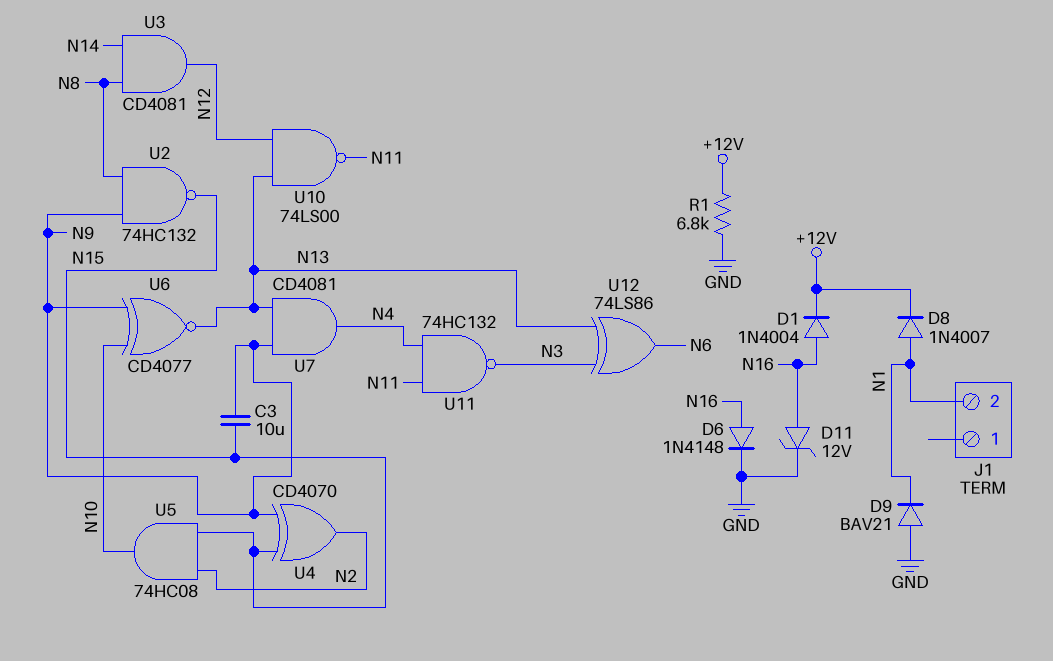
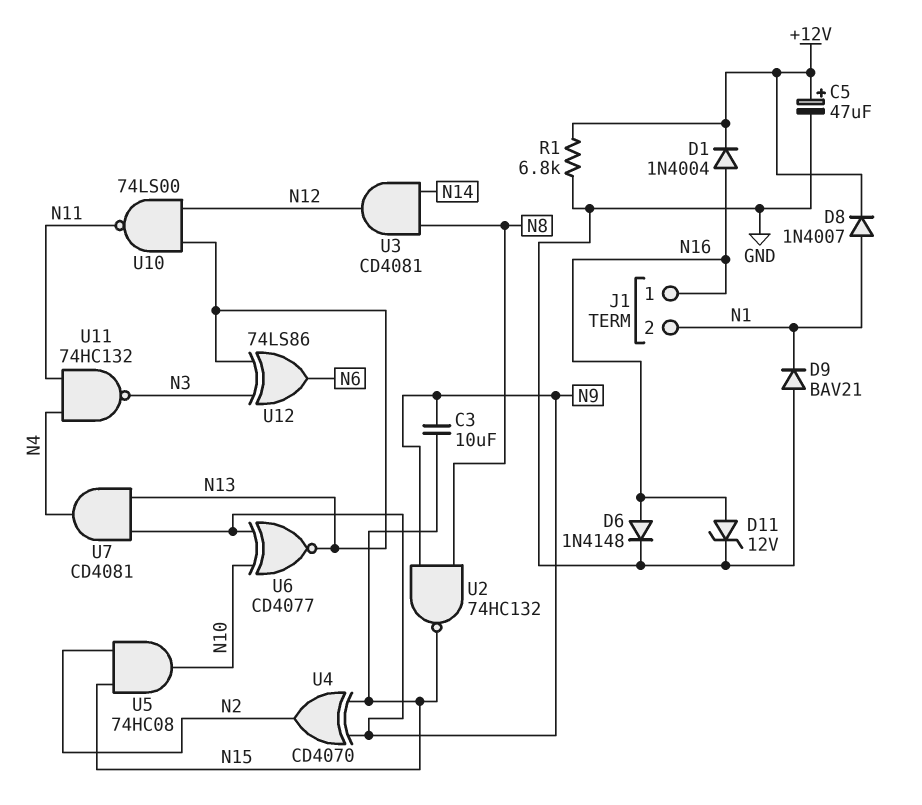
C5: none -> 47uF (plus +12V, minus GND)
J1 pin 1: none -> N16

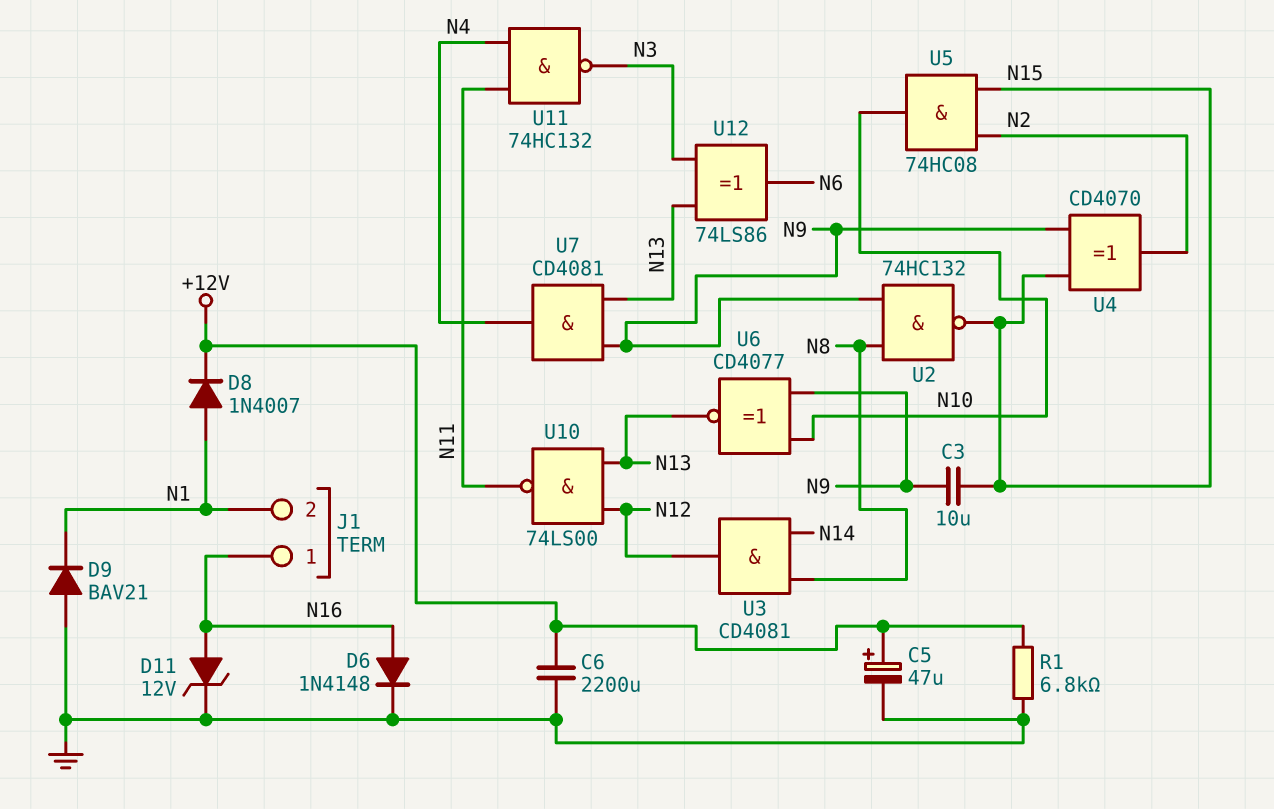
C6: none -> 2200uF (+12V, GND)
D1: diode 1N4004 (A N16, K +12V) -> none

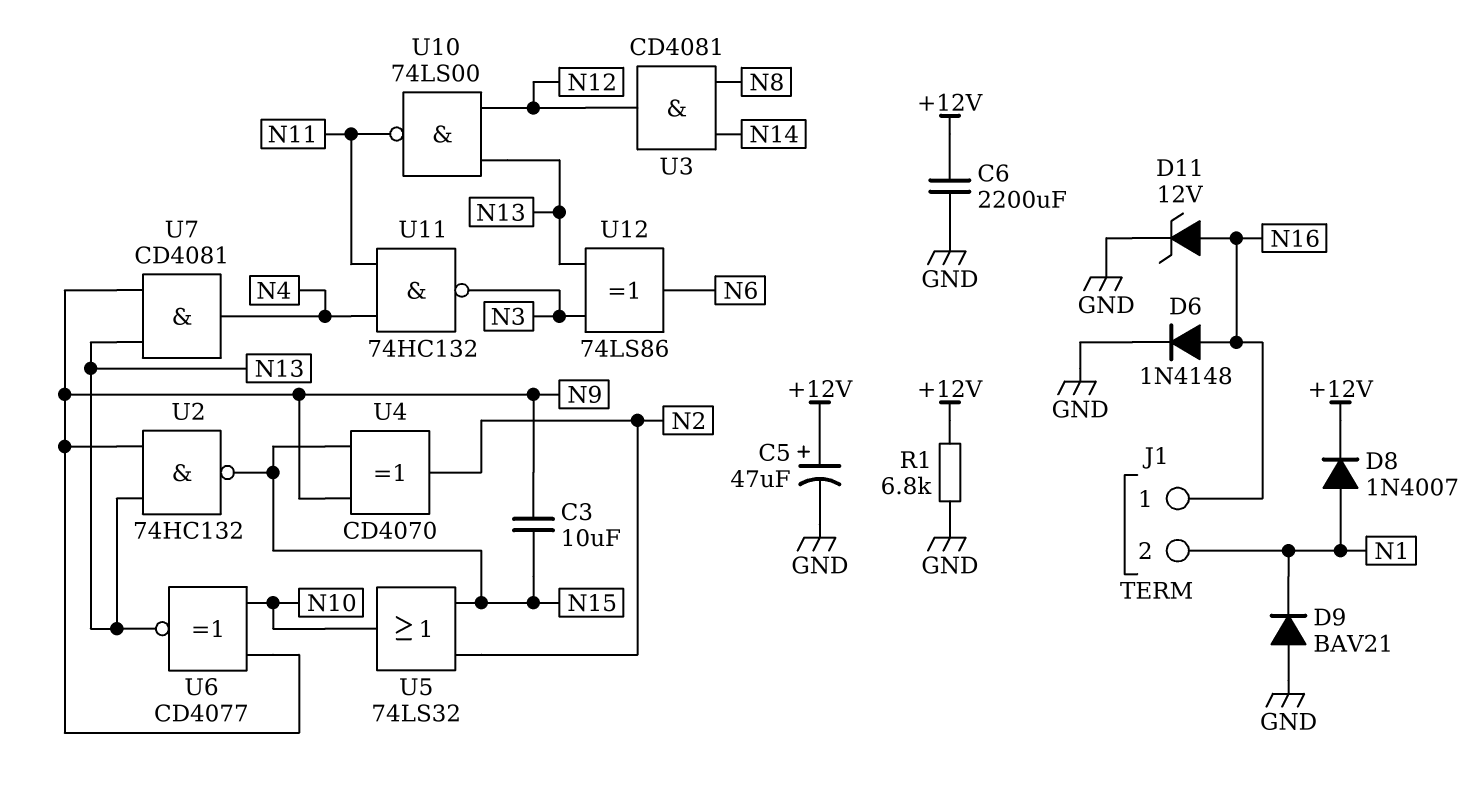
U2: NAND 74HC132 (in N8, in N9, out N15) -> NAND 74HC132 (in N9, in N13, out N15)
U5: AND 74HC08 (in N2, in N15, out N10) -> OR 74LS32 (in N2, in N15, out N10)

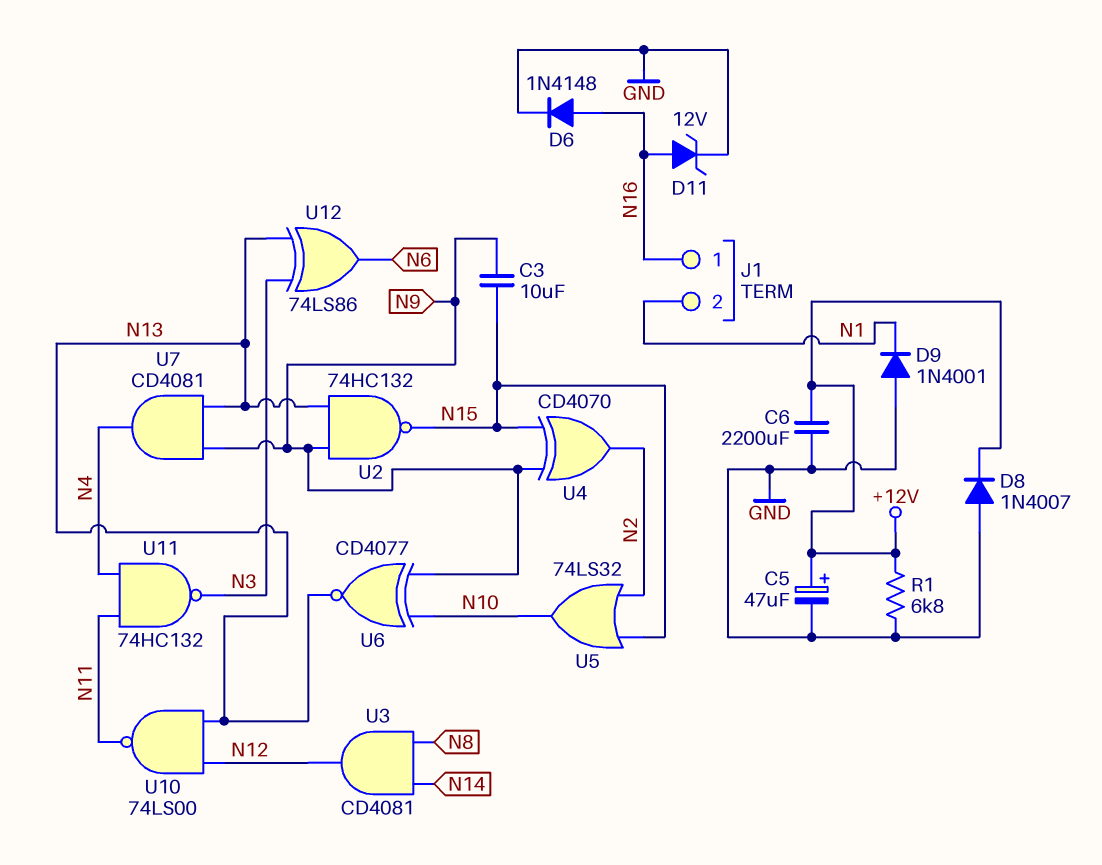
D8: diode 1N4007 (A N1, K +12V) -> diode 1N4007 (A GND, K +12V)
D9: diode BAV21 (A GND, K N1) -> diode 1N4001 (A GND, K N1)

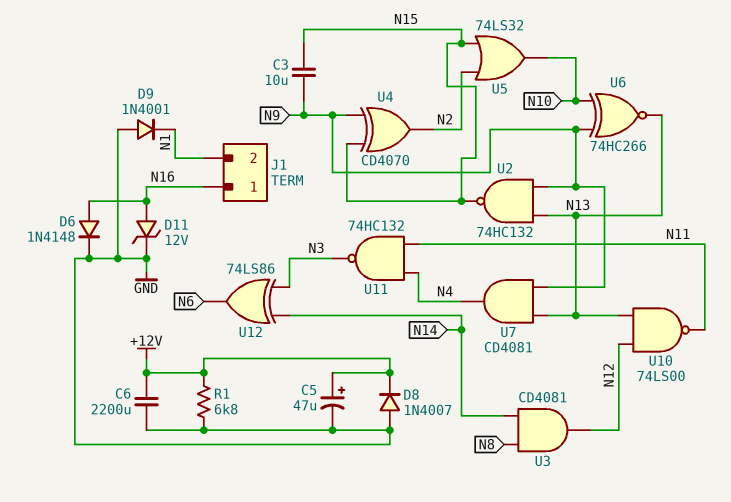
U6: XNOR CD4077 (in N9, in N10, out N13) -> XNOR 74HC266 (in N9, in N10, out N13)
U12: XOR 74LS86 (in N3, in N13, out N6) -> XOR 74LS86 (in N3, in N14, out N6)

